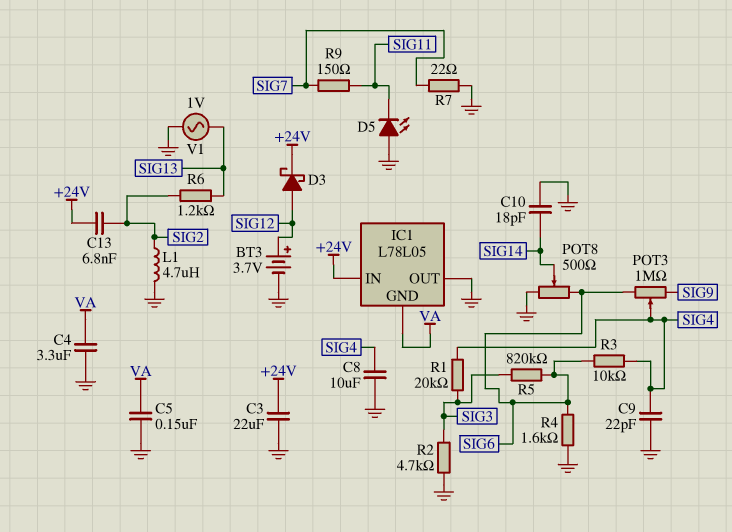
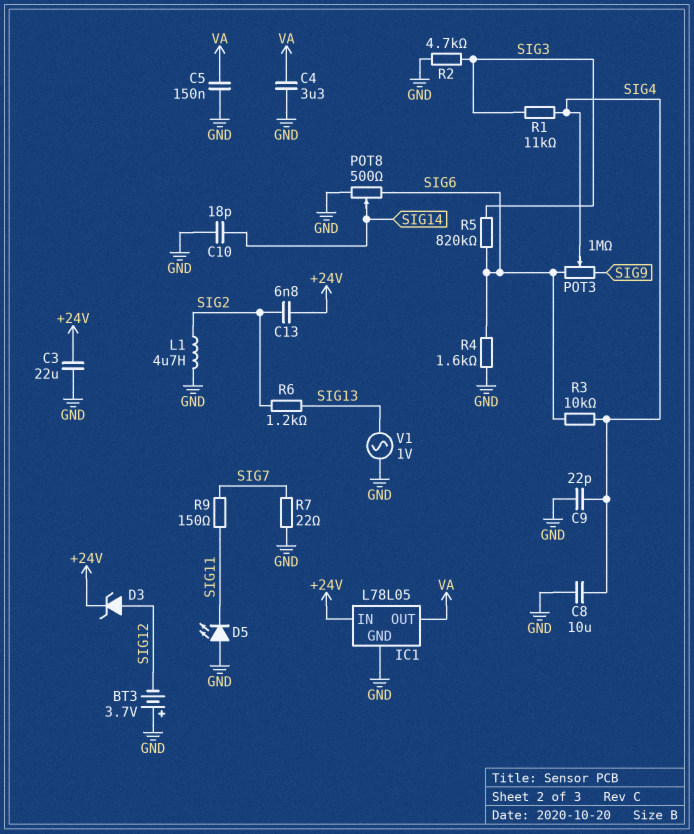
BT3: 3.7V (plus SIG12, minus GND) -> 3.7V (plus GND, minus SIG12)
D3: schottky (A SIG12, K +24V) -> zener (A SIG12, K +24V)
IC1 pin GND: VA -> GND
IC1 pin OUT: GND -> VA
R1: 20k (SIG3, SIG4) -> 11k (SIG3, SIG4)

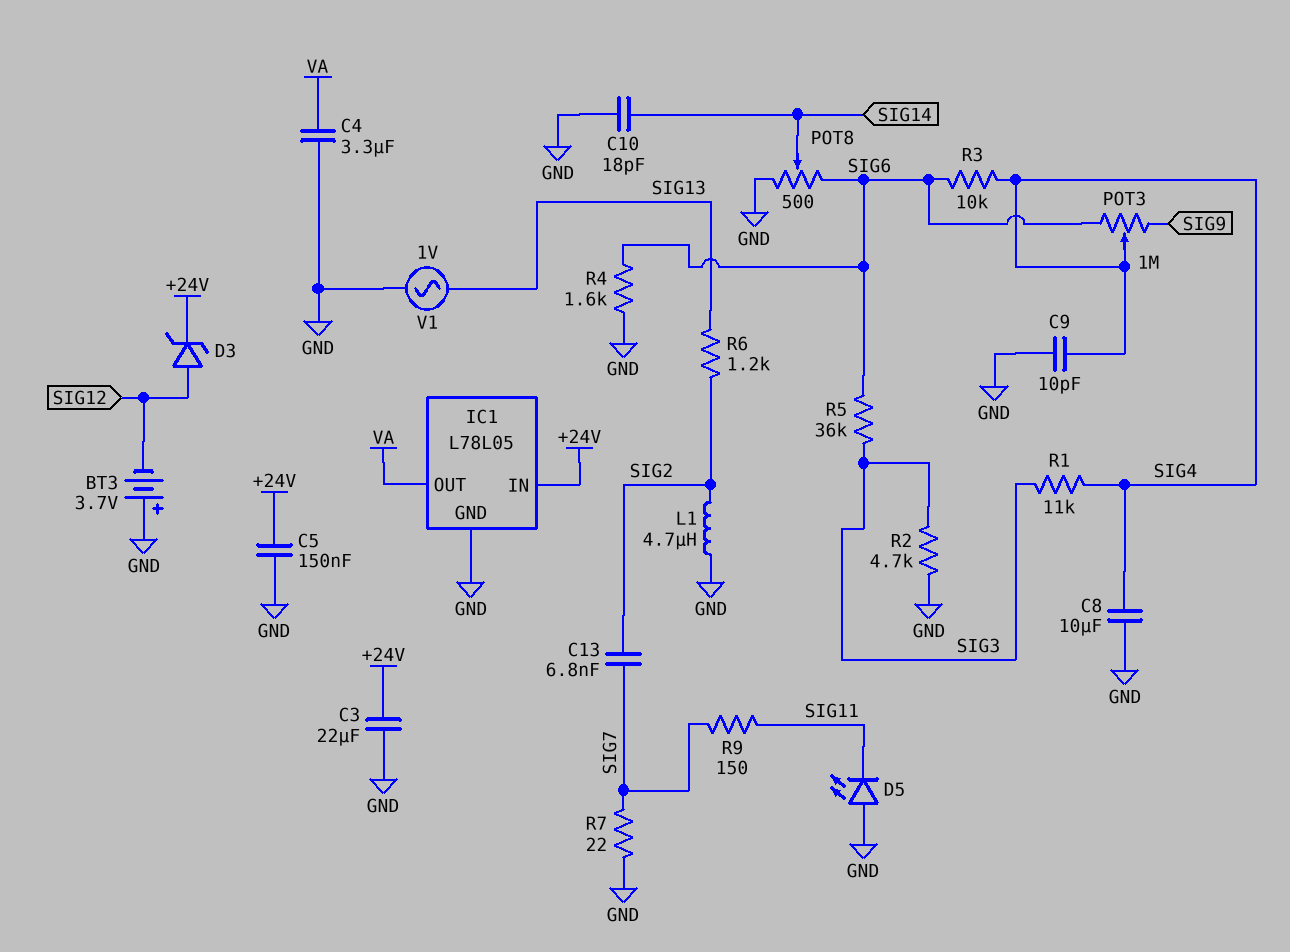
C5: 150nF (GND, VA) -> 150nF (+24V, GND)
C9: 22pF (GND, SIG4) -> 10pF (GND, SIG4)
C13: 6.8nF (+24V, SIG2) -> 6.8nF (SIG2, SIG7)
R5: 820k (SIG3, SIG6) -> 36k (SIG3, SIG6)

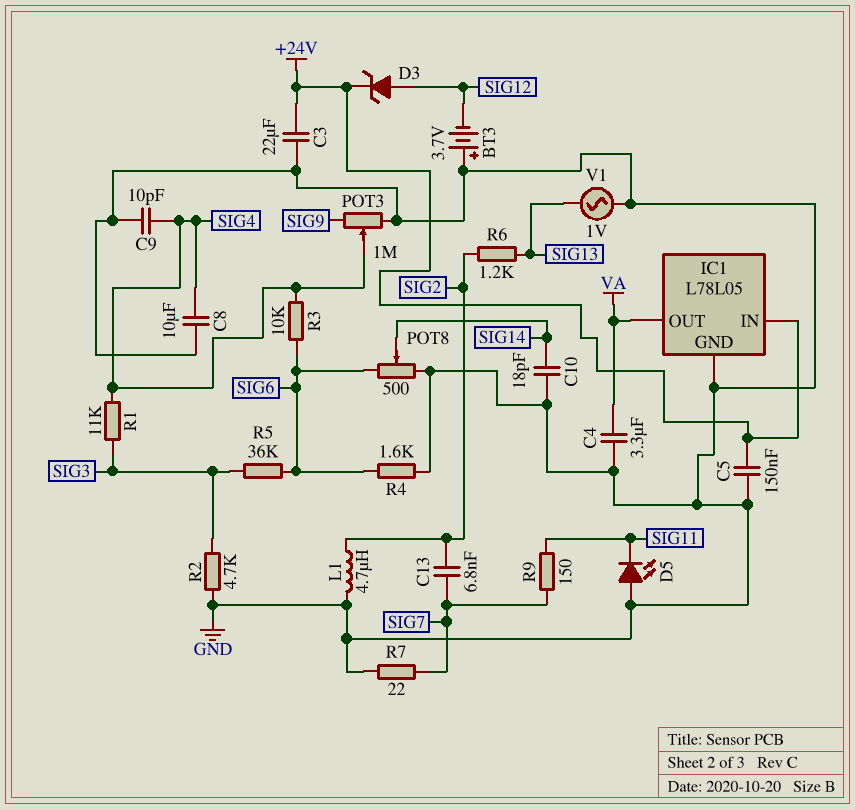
POT3: 1M (SIG6, SIG9, wiper SIG4) -> 1M (GND, SIG9, wiper SIG4)

